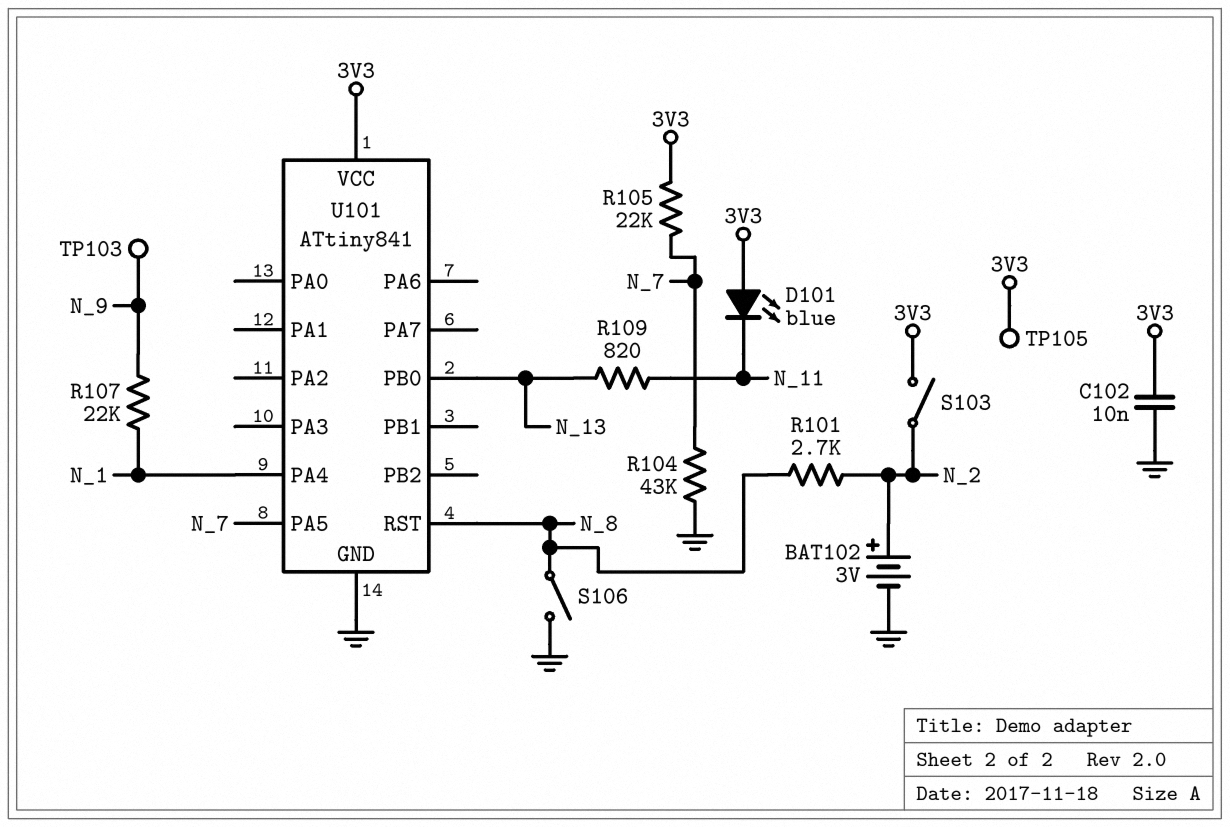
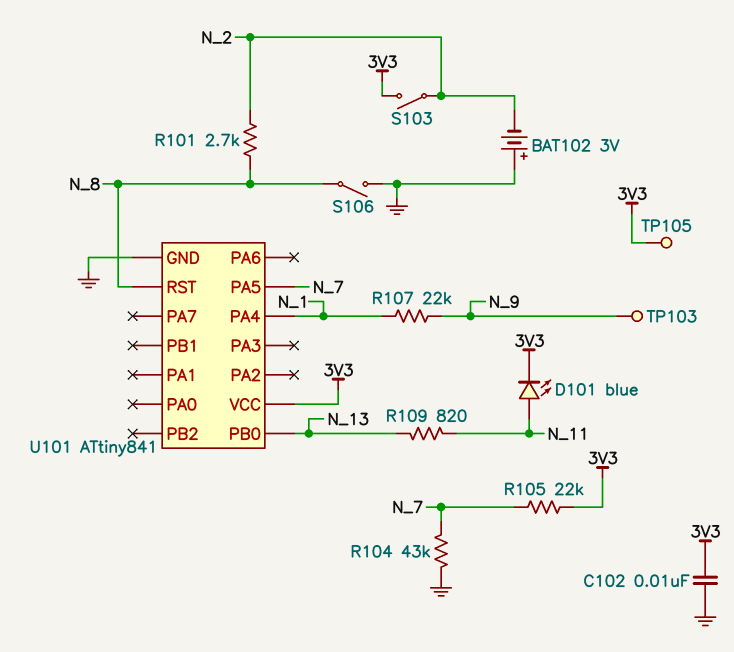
BAT102: 3V (plus N_2, minus GND) -> 3V (plus GND, minus N_2)
D101: LED blue (A 3V3, K N_11) -> LED blue (A N_11, K 3V3)

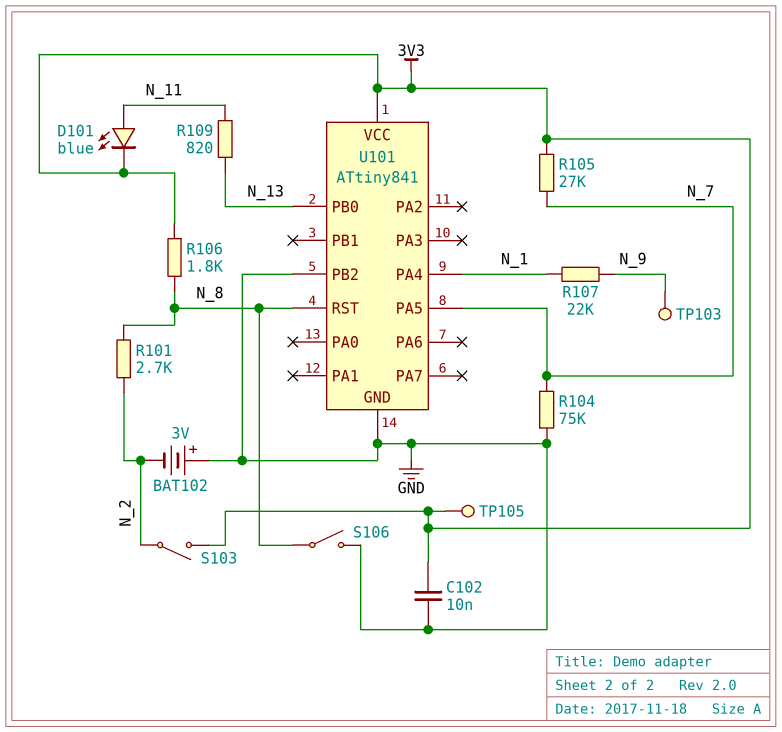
R104: 43k (GND, N_7) -> 75k (GND, N_7)
R105: 22k (3V3, N_7) -> 27k (3V3, N_7)
R106: none -> 1.8k (3V3, N_8)
U101 pin PB2: none -> GND

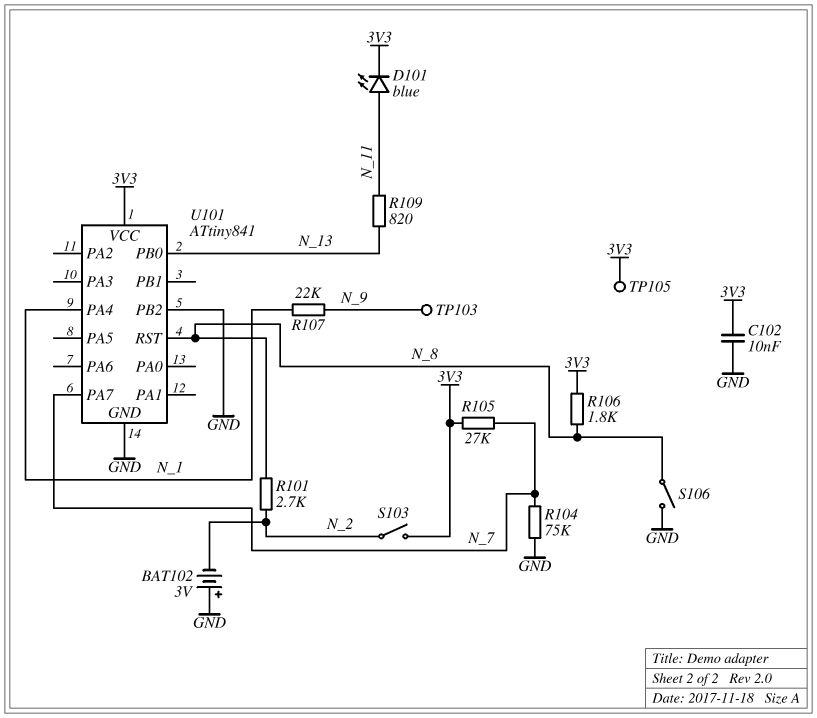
U101 pin PA5: N_7 -> none
U101 pin PA7: none -> N_7

